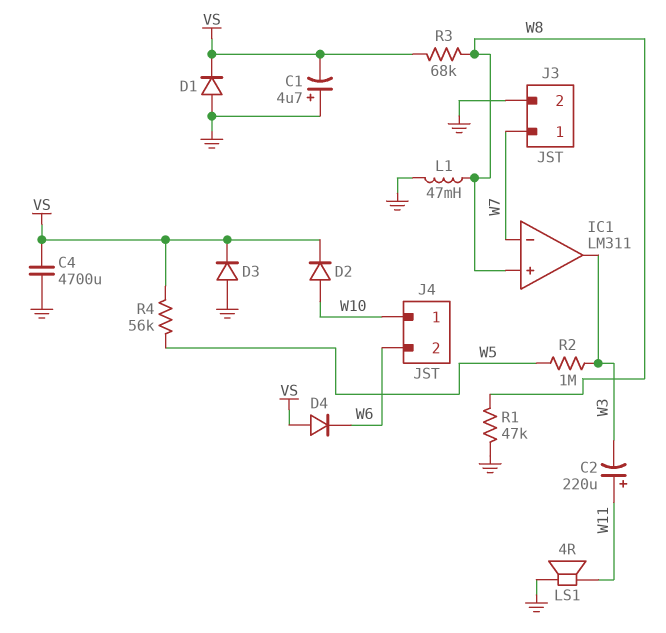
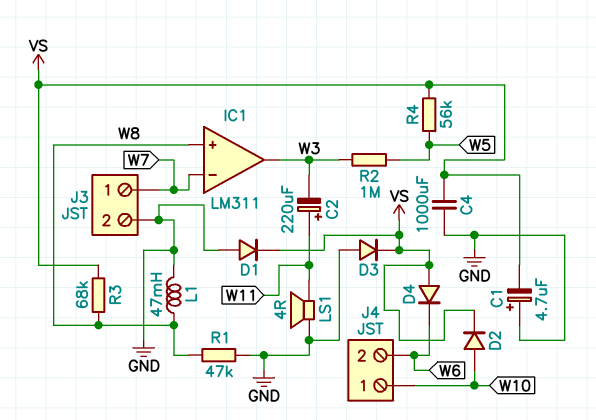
C4: 4700uF (GND, VS) -> 1000uF (GND, VS)

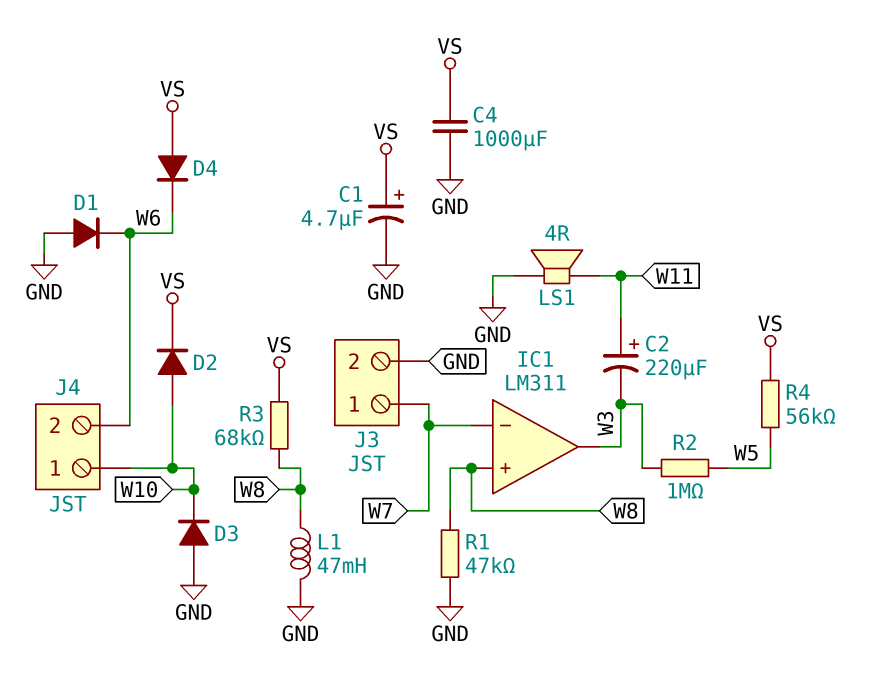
C1: 4.7uF (plus GND, minus VS) -> 4.7uF (plus VS, minus GND)
D1: diode (A GND, K VS) -> diode (A GND, K W6)
D3: diode (A GND, K VS) -> diode (A GND, K W10)

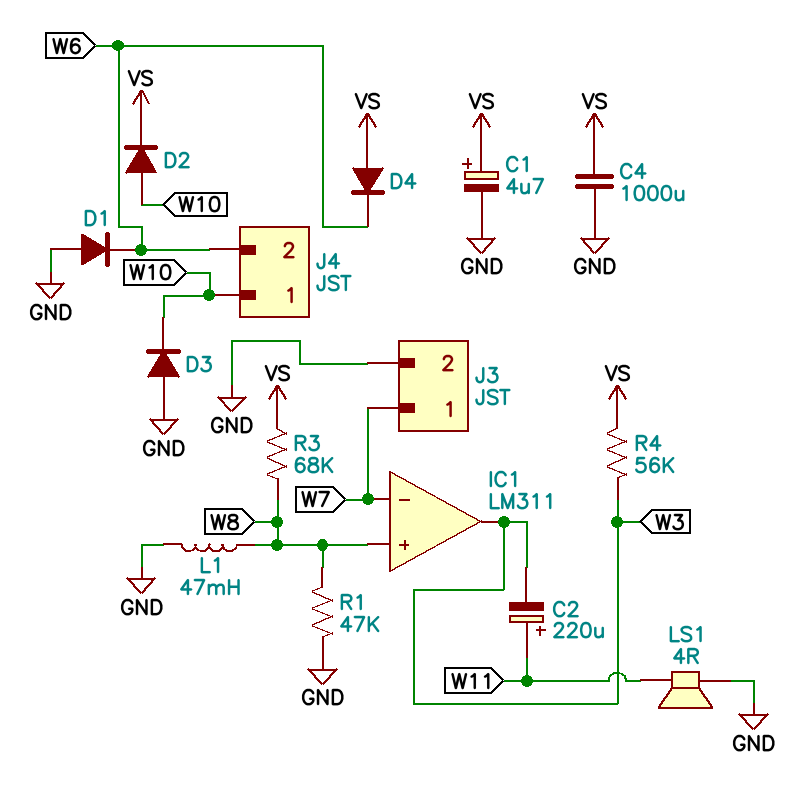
R2: 1M (W3, W5) -> none
R4: 56k (VS, W5) -> 56k (VS, W3)

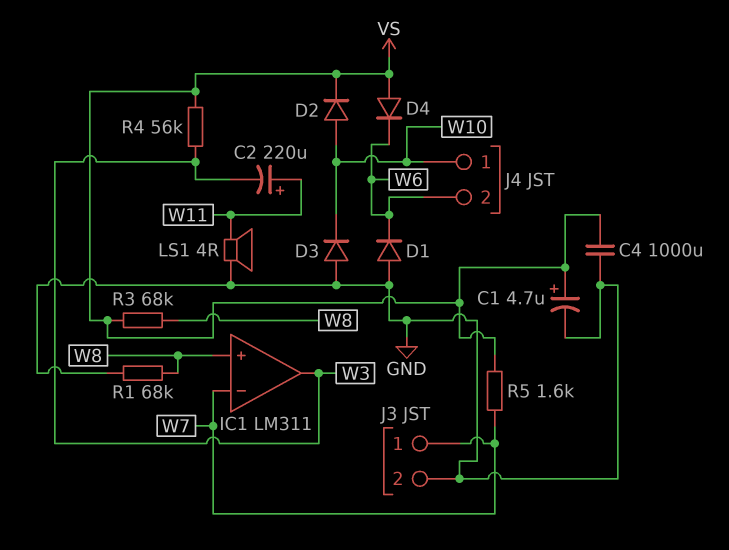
L1: 47mH (GND, W8) -> none
R1: 47k (GND, W8) -> 68k (GND, W8)
R5: none -> 1.6k (VS, W7)

